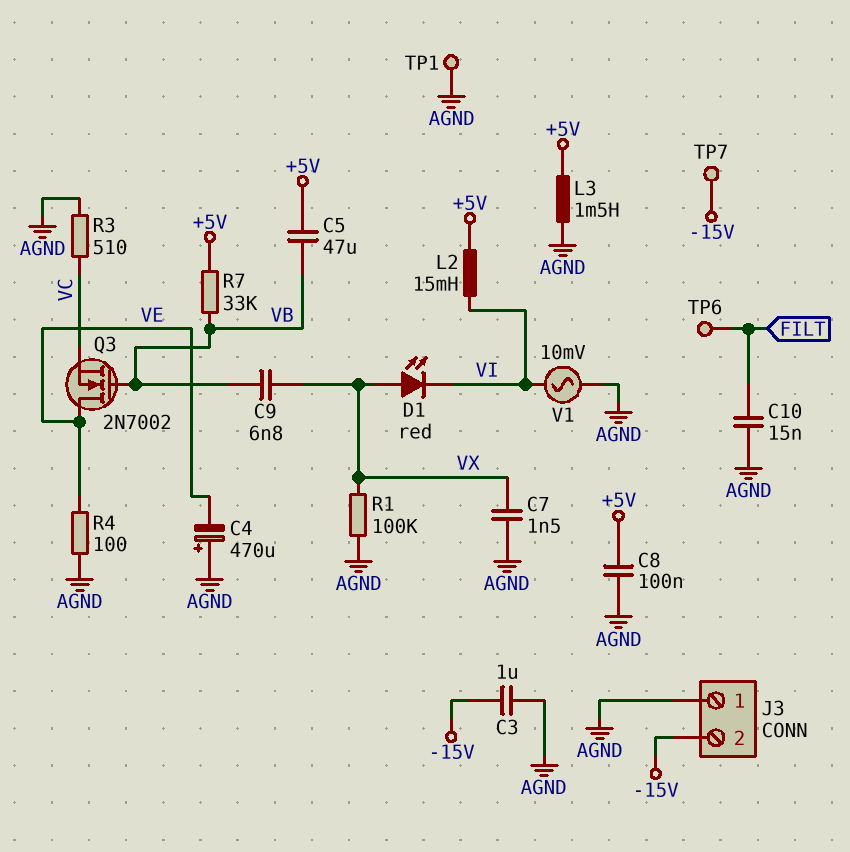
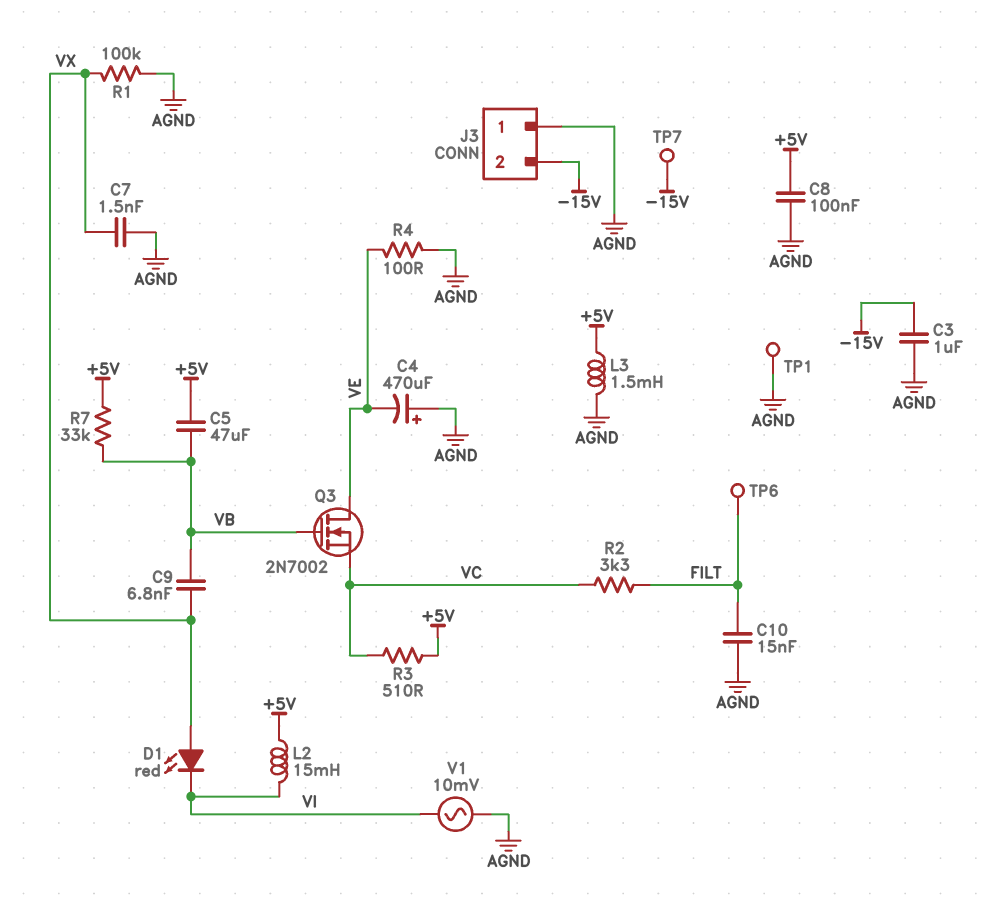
R2: none -> 3.3k (FILT, VC)
R3: 510 (AGND, VC) -> 510 (+5V, VC)

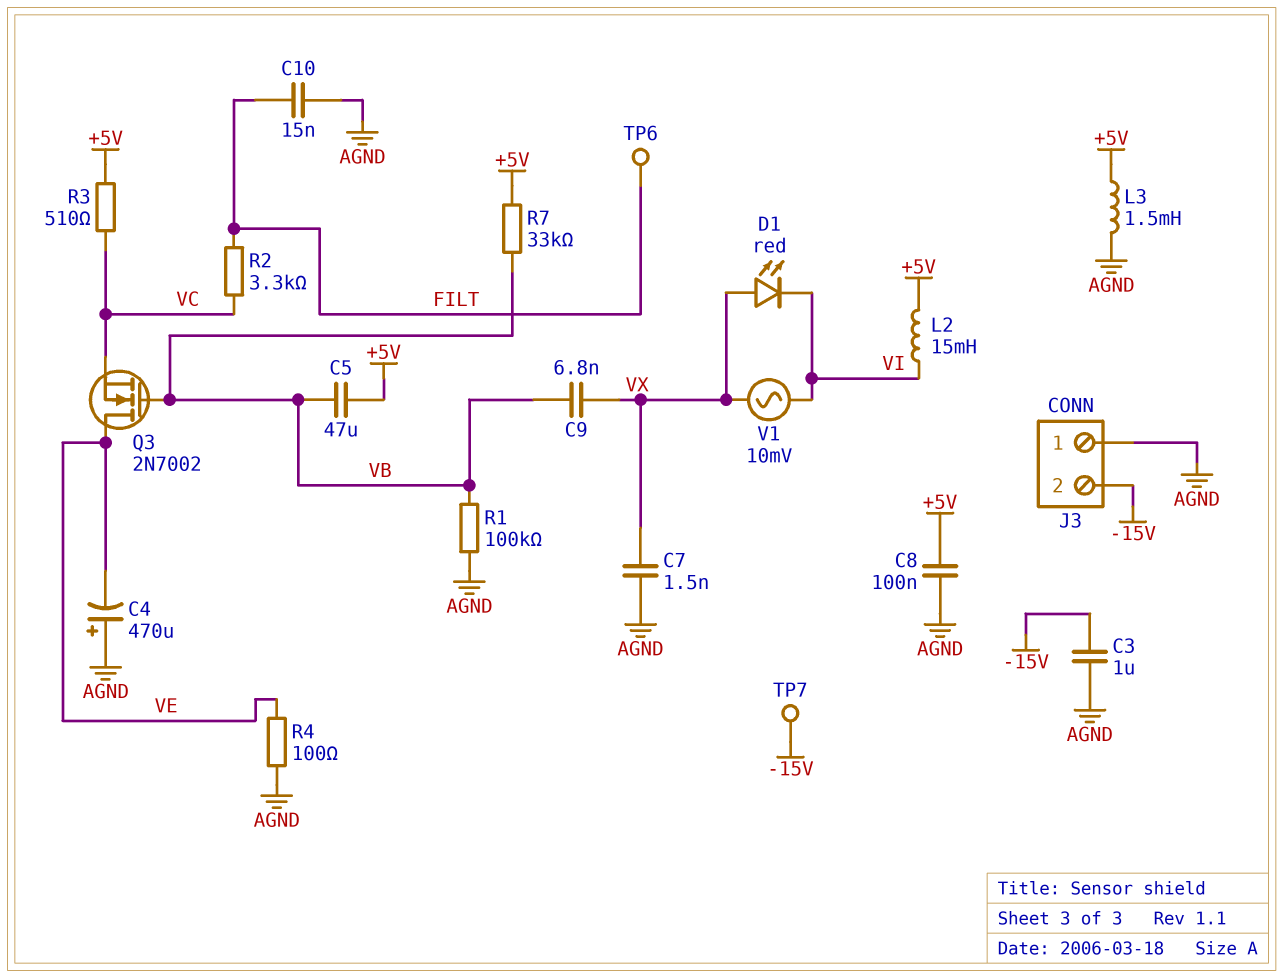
R1: 100k (AGND, VX) -> 100k (AGND, VB)
TP1: test point (AGND) -> none
V1: AC 10mV (AGND, VI) -> AC 10mV (VI, VX)

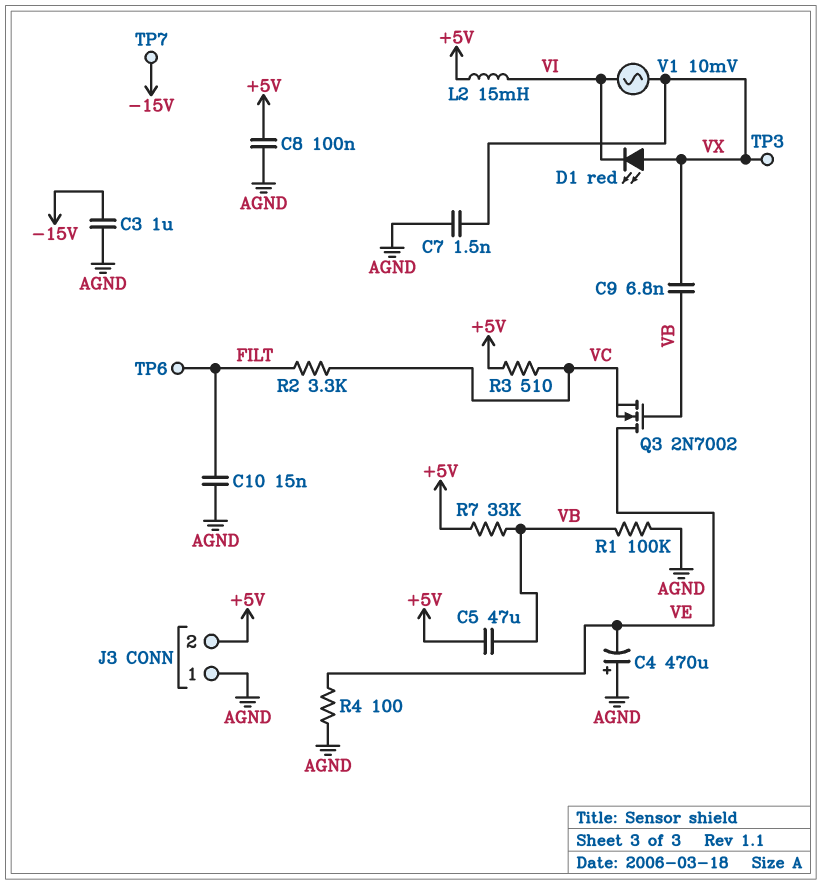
J3 pin 2: -15V -> +5V
L3: 1.5mH (+5V, AGND) -> none
TP3: none -> test point (VX)

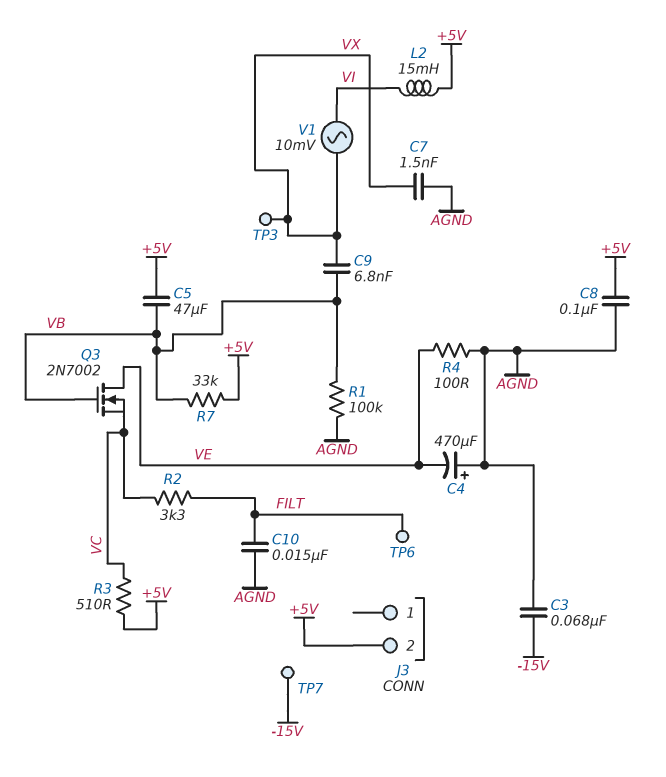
C3: 1uF (-15V, AGND) -> 68nF (-15V, AGND)
D1: LED red (A VX, K VI) -> none
J3 pin 1: AGND -> none

